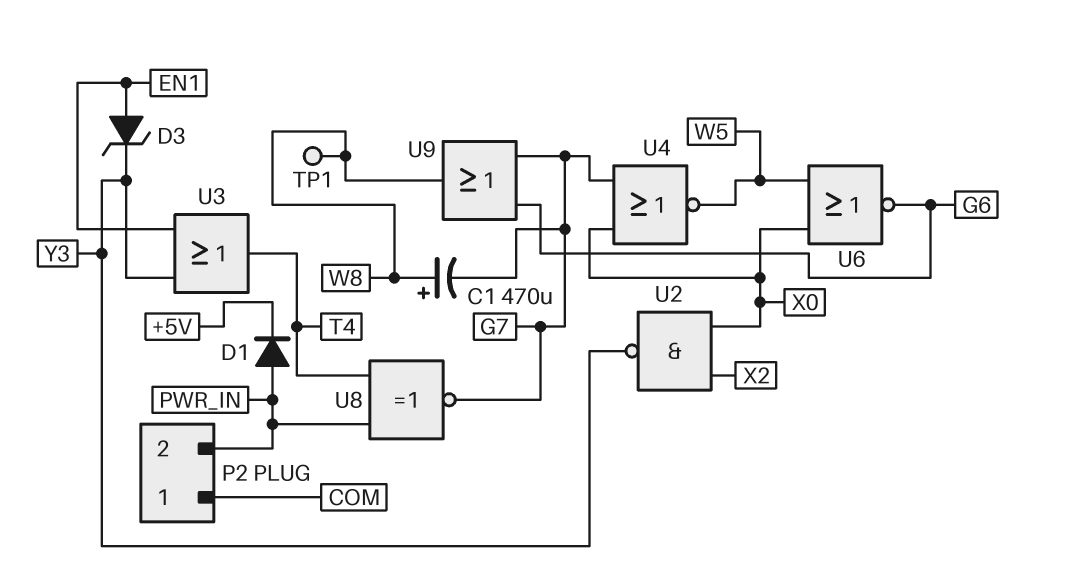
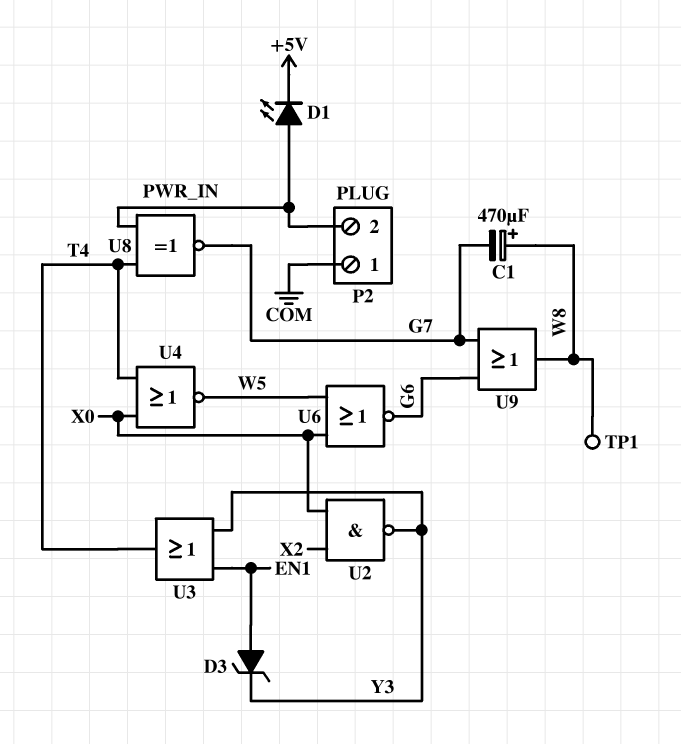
D1: diode (A PWR_IN, K +5V) -> LED (A PWR_IN, K +5V)
U4: NOR (in G7, in X0, out W5) -> NOR (in T4, in X0, out W5)

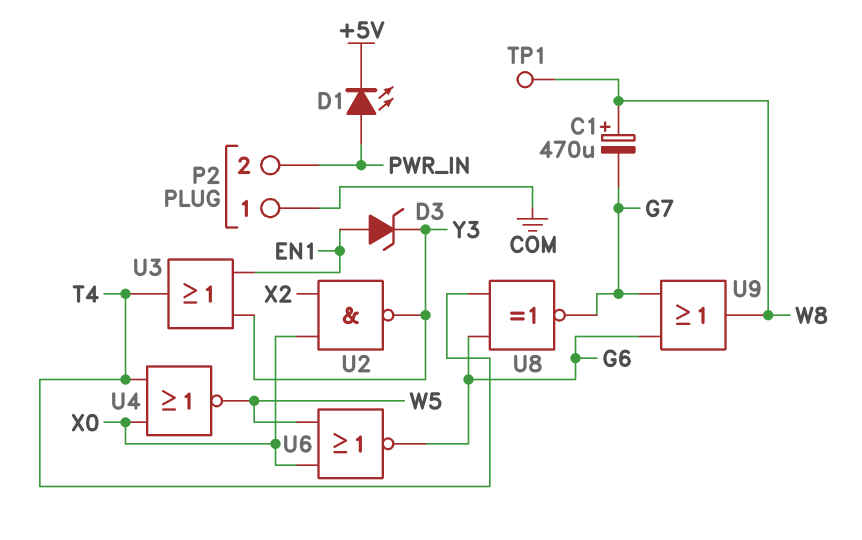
U8: XNOR (in PWR_IN, in T4, out G7) -> XNOR (in G6, in T4, out G7)

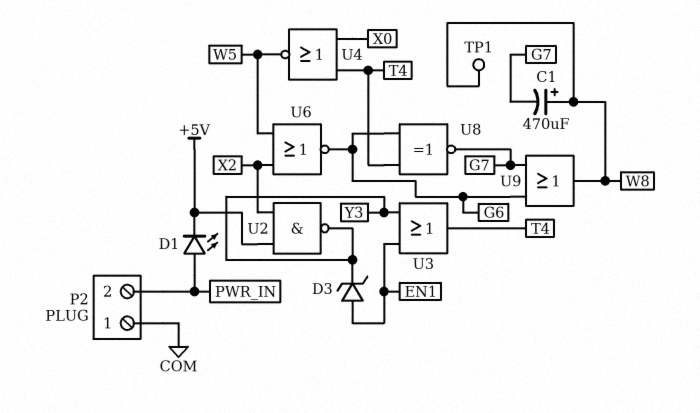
U2: NAND (in X0, in X2, out Y3) -> NAND (in +5V, in X2, out Y3)
U6: NOR (in W5, in X0, out G6) -> NOR (in W5, in X2, out G6)

